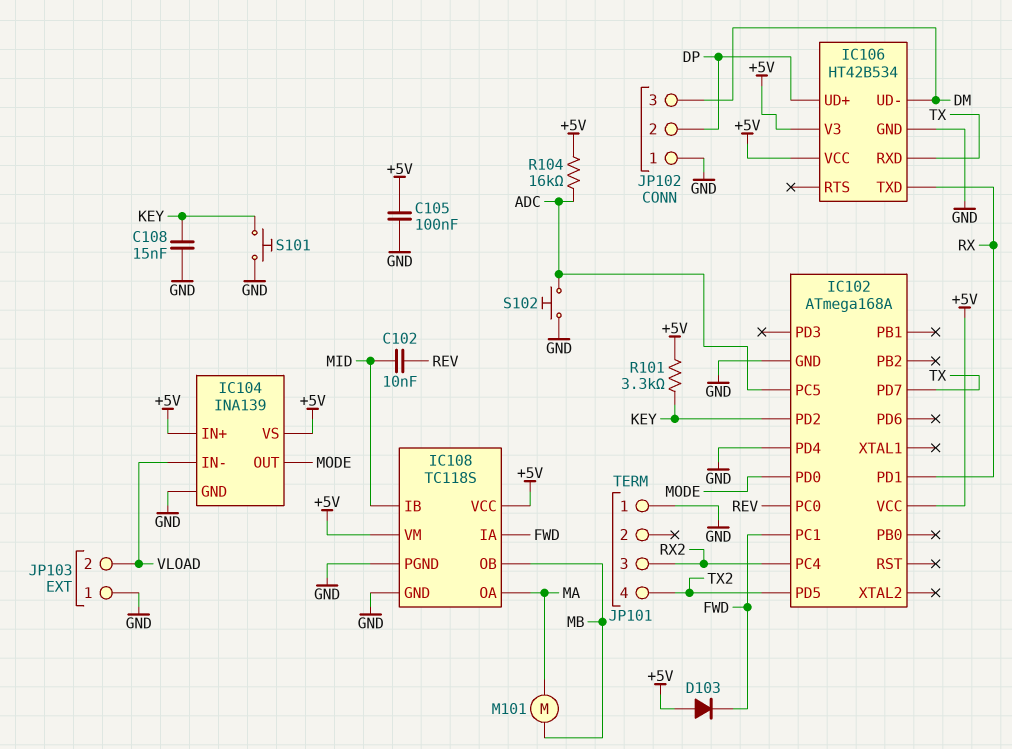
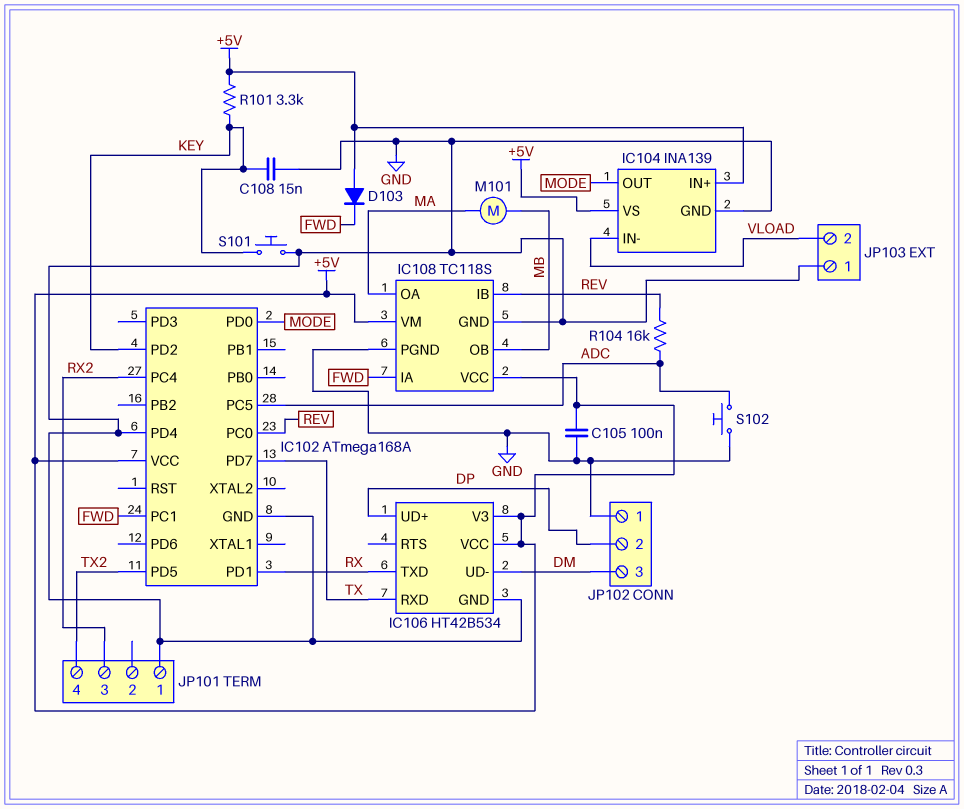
C102: 10nF (MID, REV) -> none
IC108 pin IB: MID -> REV
R104: 16k (+5V, ADC) -> 16k (ADC, REV)

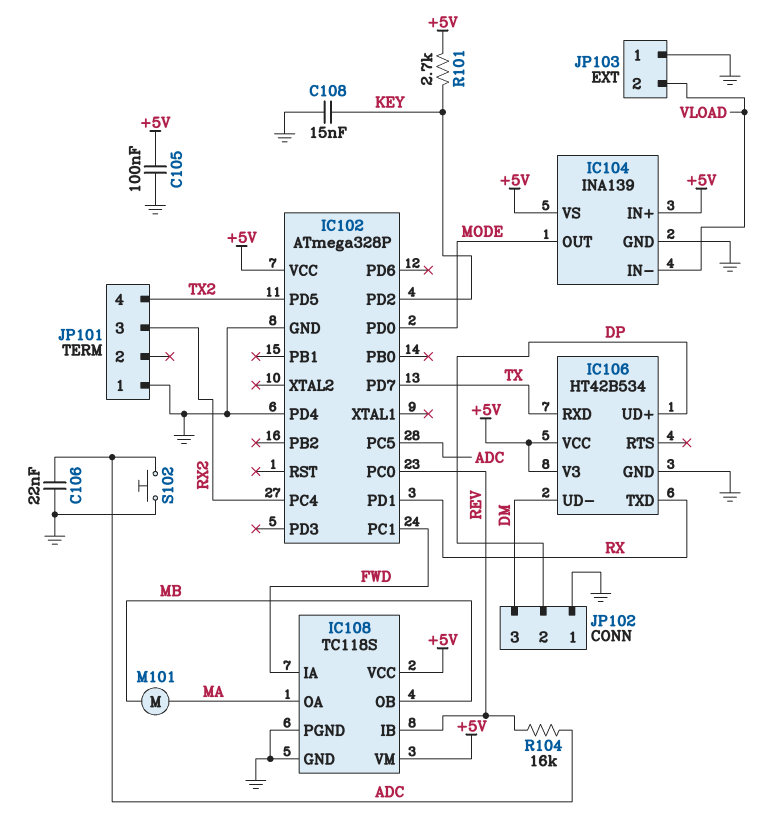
C106: none -> 22nF (ADC, GND)
D103: diode (A +5V, K FWD) -> none
IC102: ATmega168A -> ATmega328P
R101: 3.3k (+5V, KEY) -> 2.7k (+5V, KEY)
S101: button (GND, KEY) -> none

